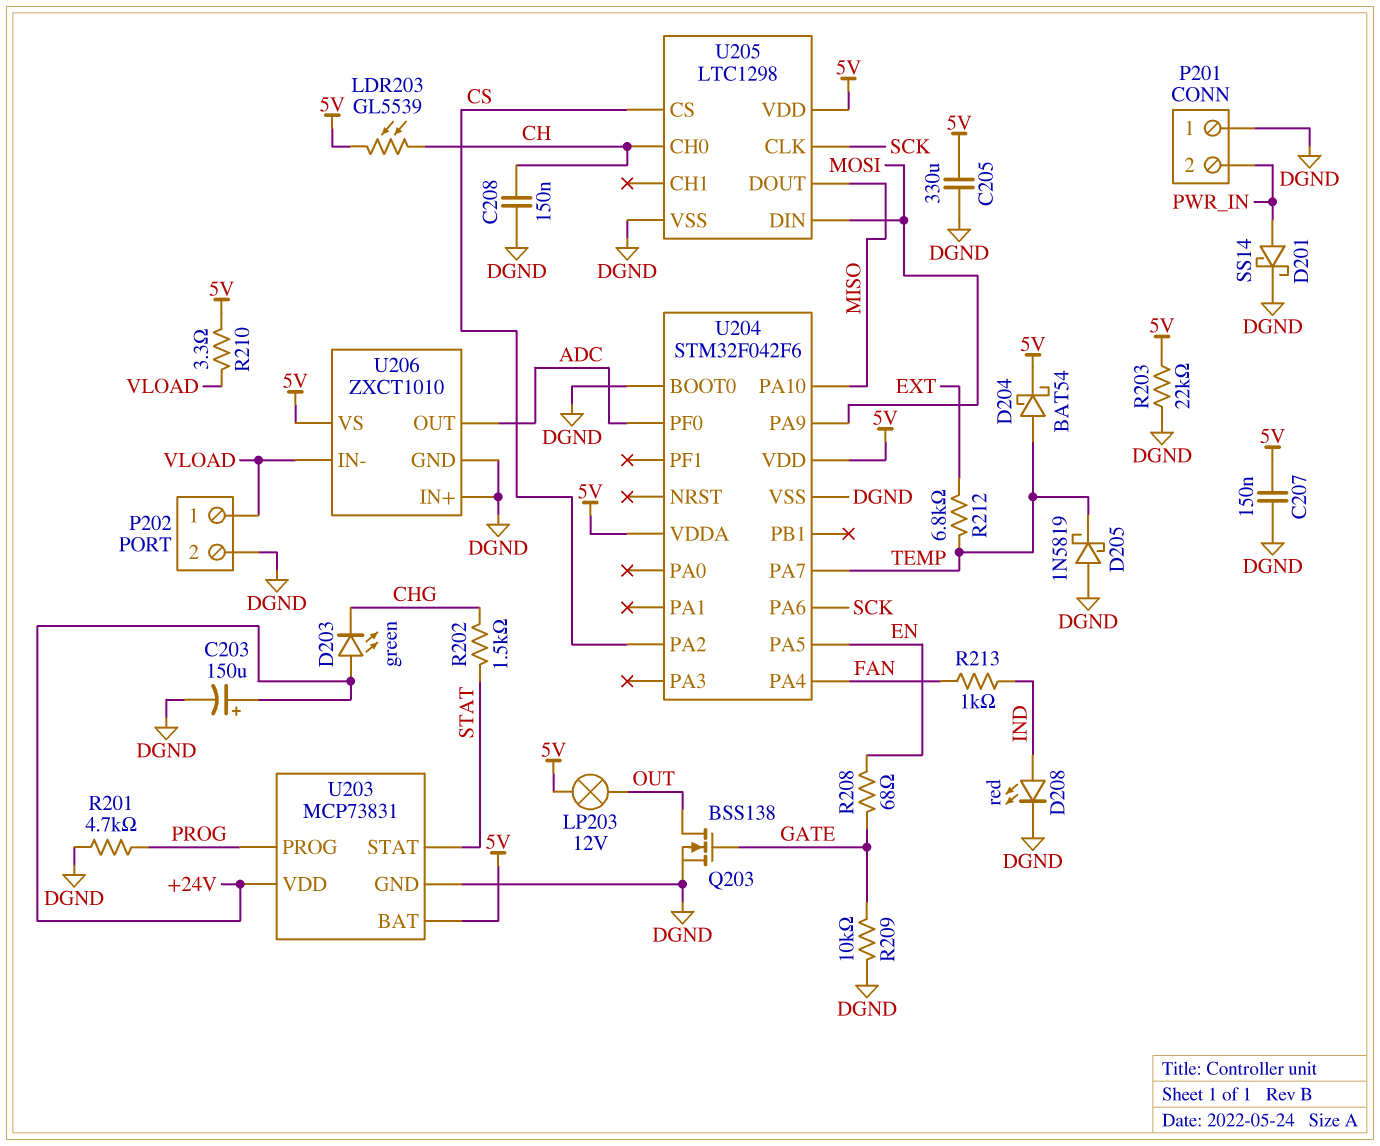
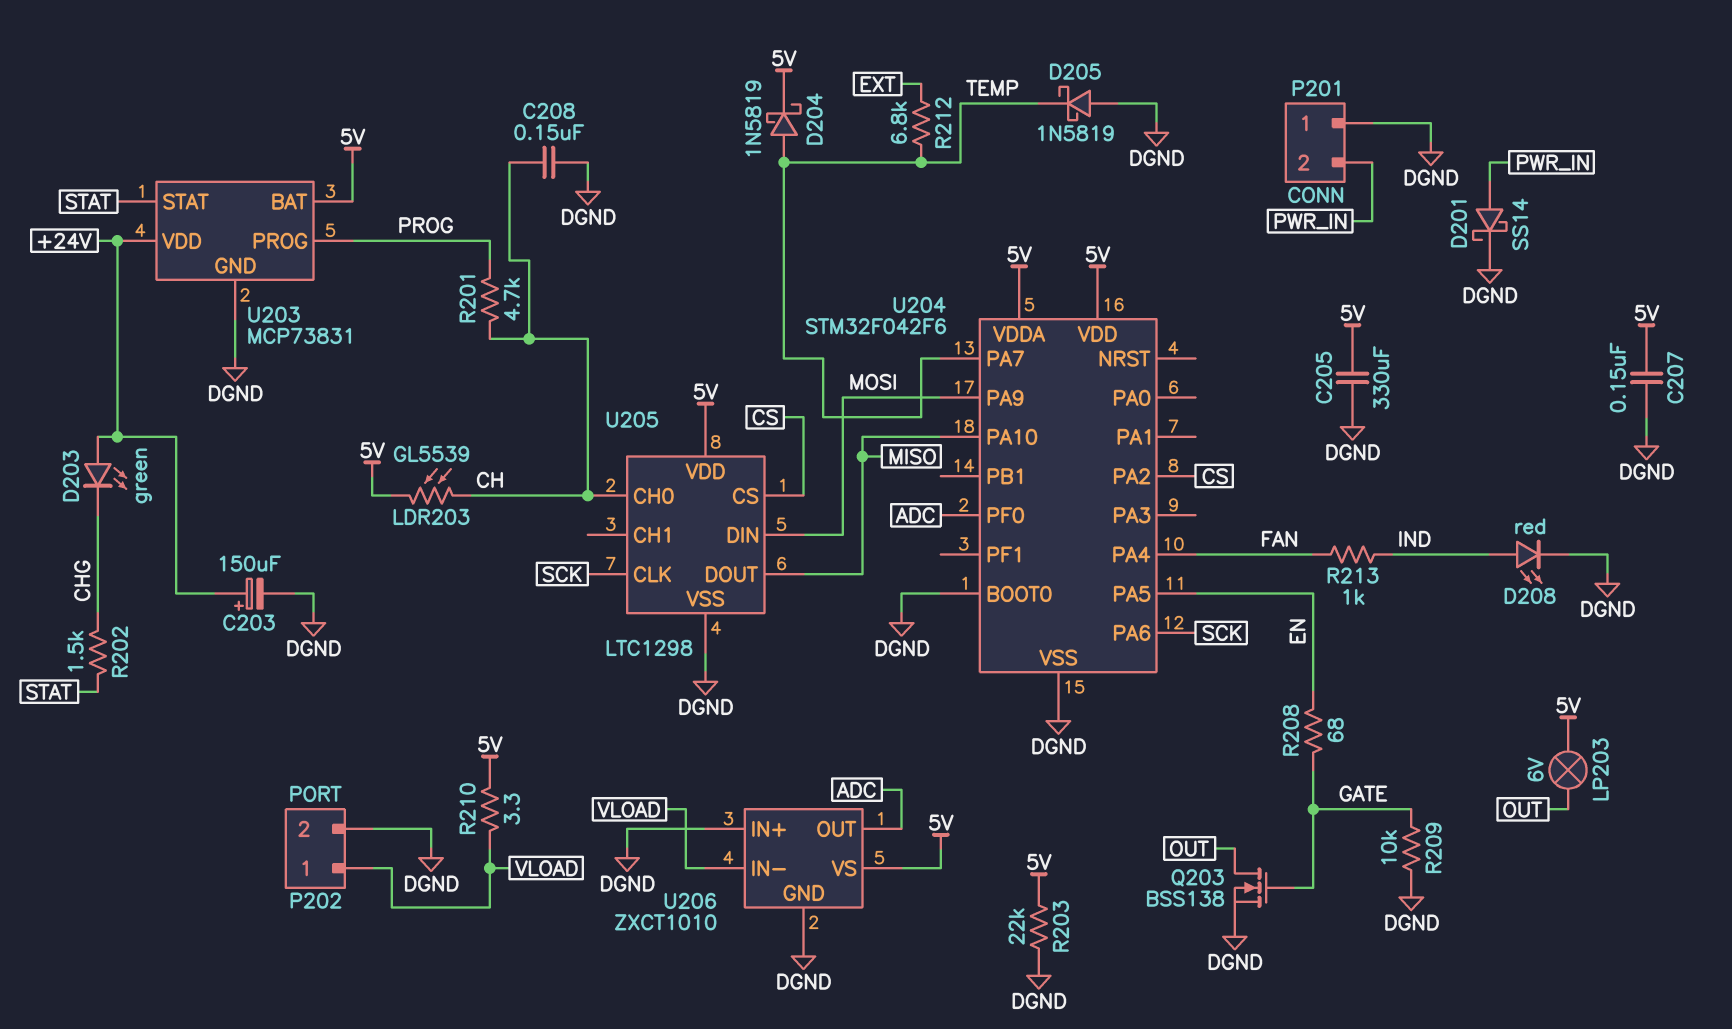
D204: schottky BAT54 (A TEMP, K 5V) -> schottky 1N5819 (A TEMP, K 5V)
LP203: lamp 12V (5V, OUT) -> lamp 6V (5V, OUT)
R201: 4.7k (DGND, PROG) -> 4.7k (CH, PROG)

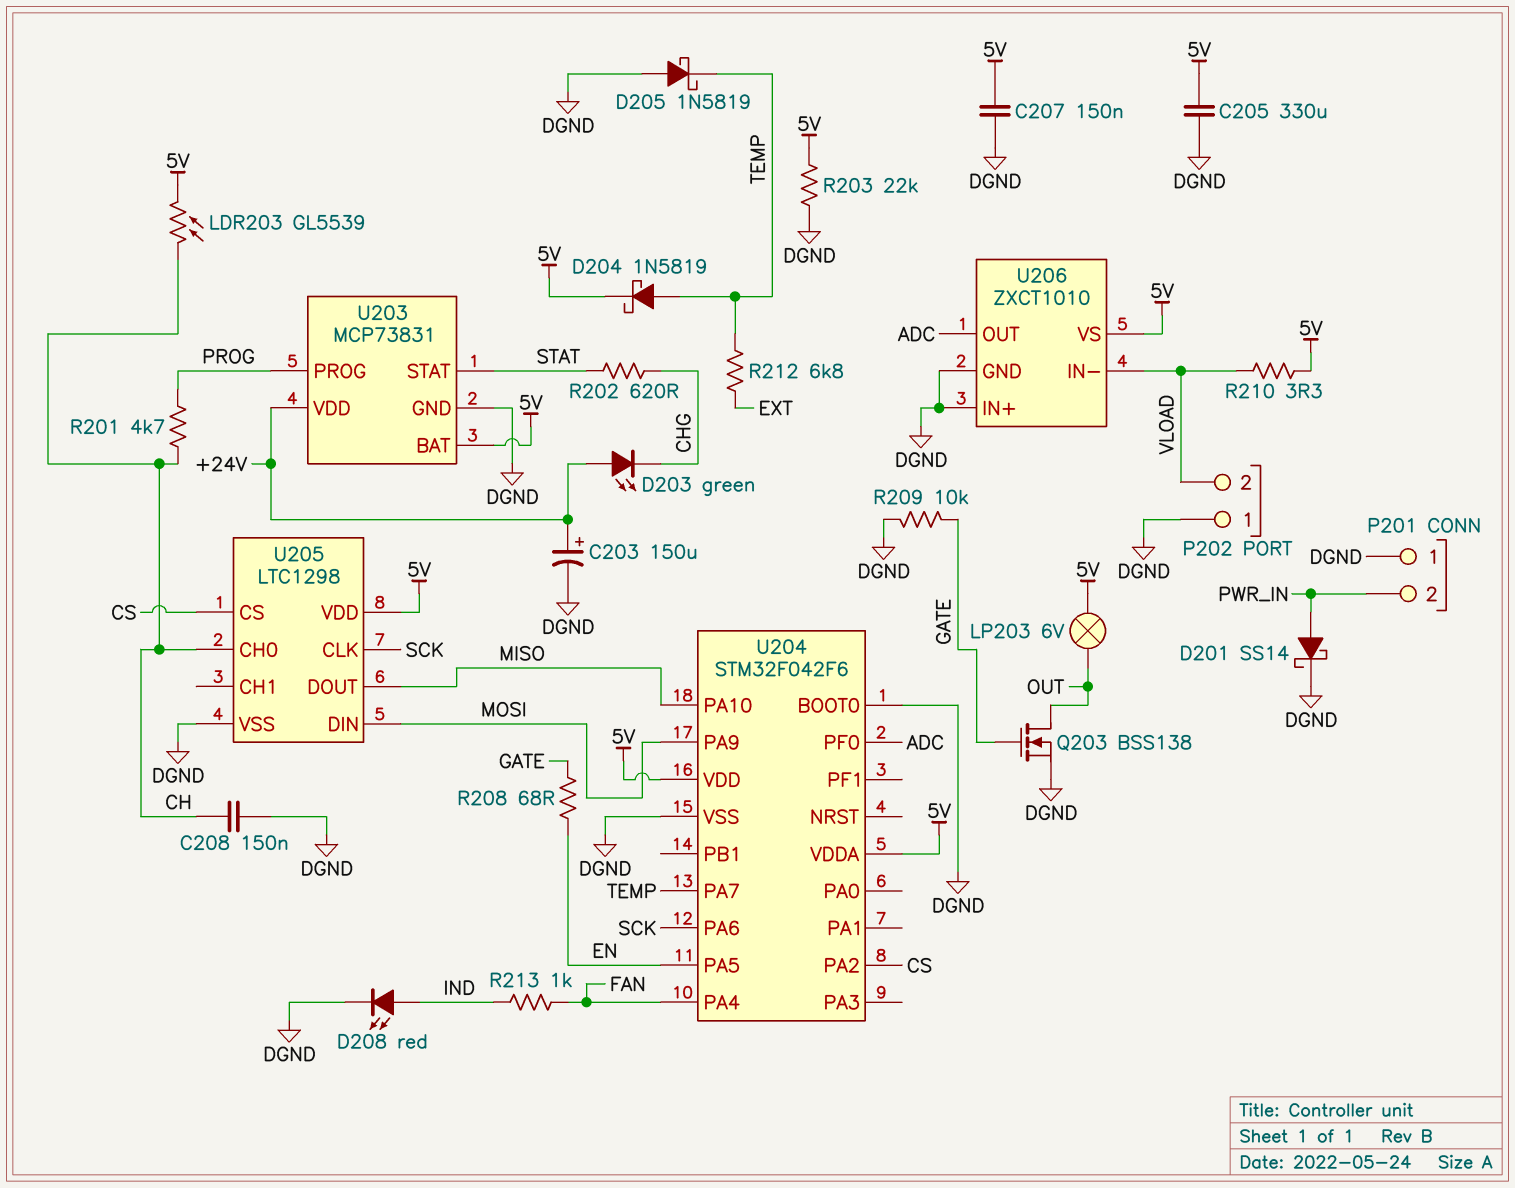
P202 pin 1: VLOAD -> DGND
P202 pin 2: DGND -> VLOAD
R202: 1.5k (CHG, STAT) -> 620 (CHG, STAT)

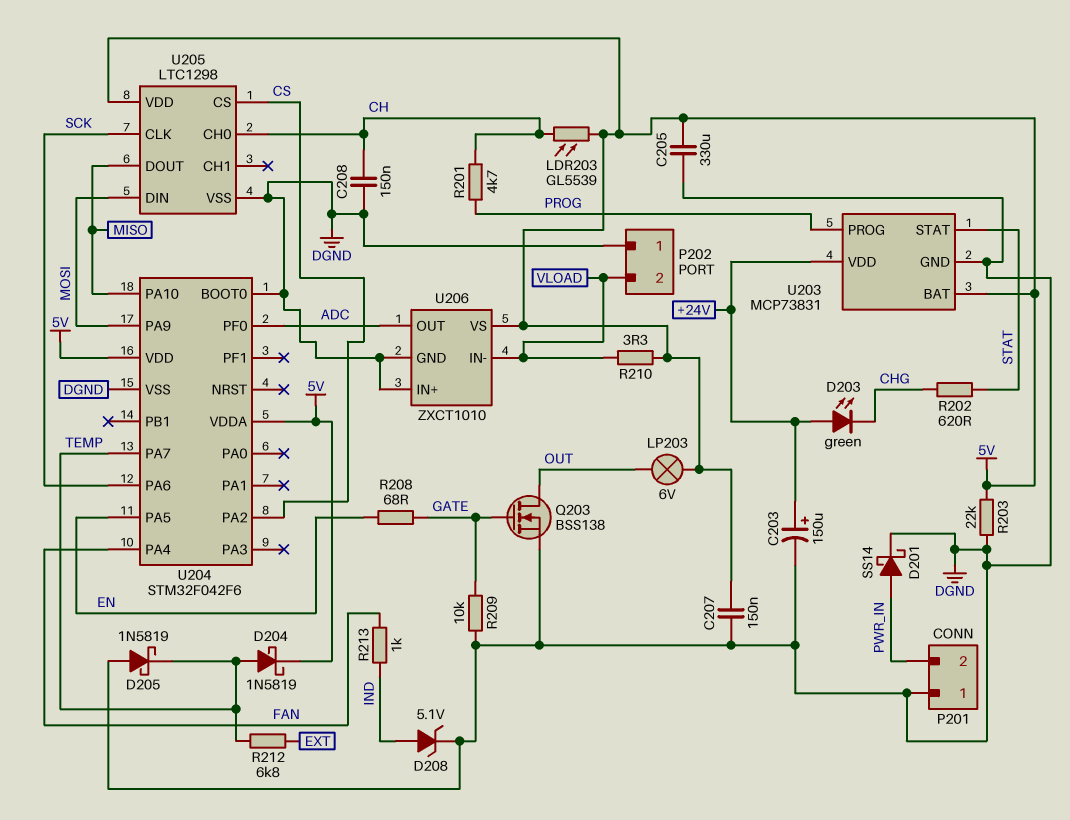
D208: LED red (A IND, K DGND) -> zener 5.1V (A IND, K DGND)

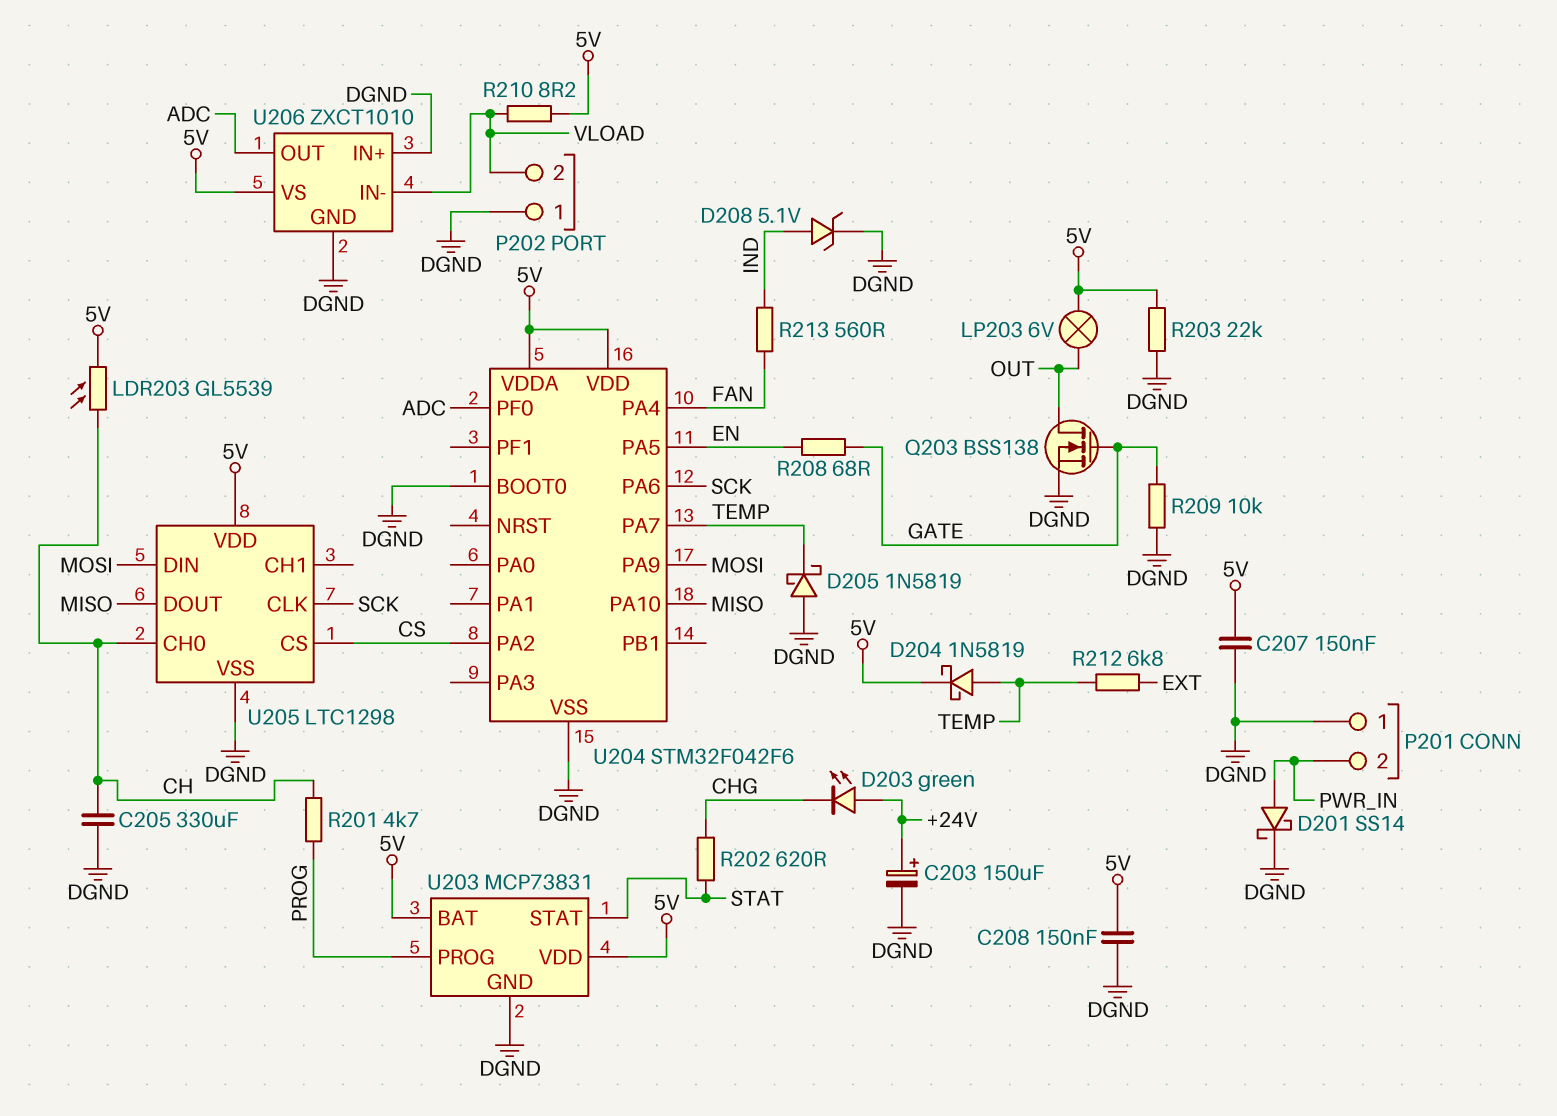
C205: 330uF (5V, DGND) -> 330uF (CH, DGND)
C208: 150nF (CH, DGND) -> 150nF (5V, DGND)
R210: 3.3 (5V, VLOAD) -> 8.2 (5V, VLOAD)
R213: 1k (FAN, IND) -> 560 (FAN, IND)
U203 pin VDD: +24V -> 5V

